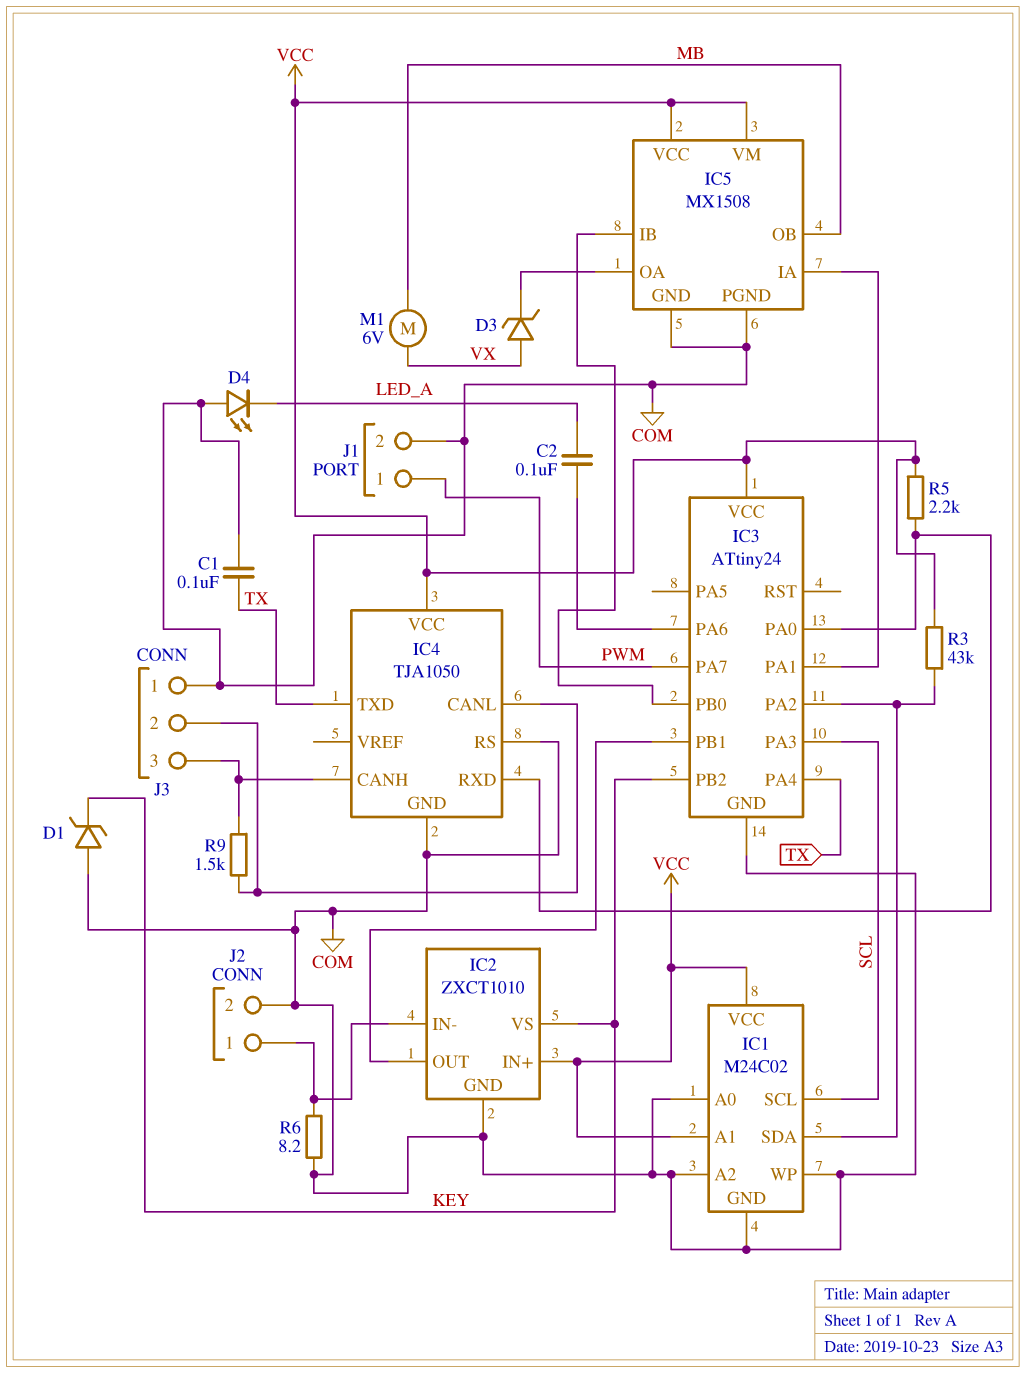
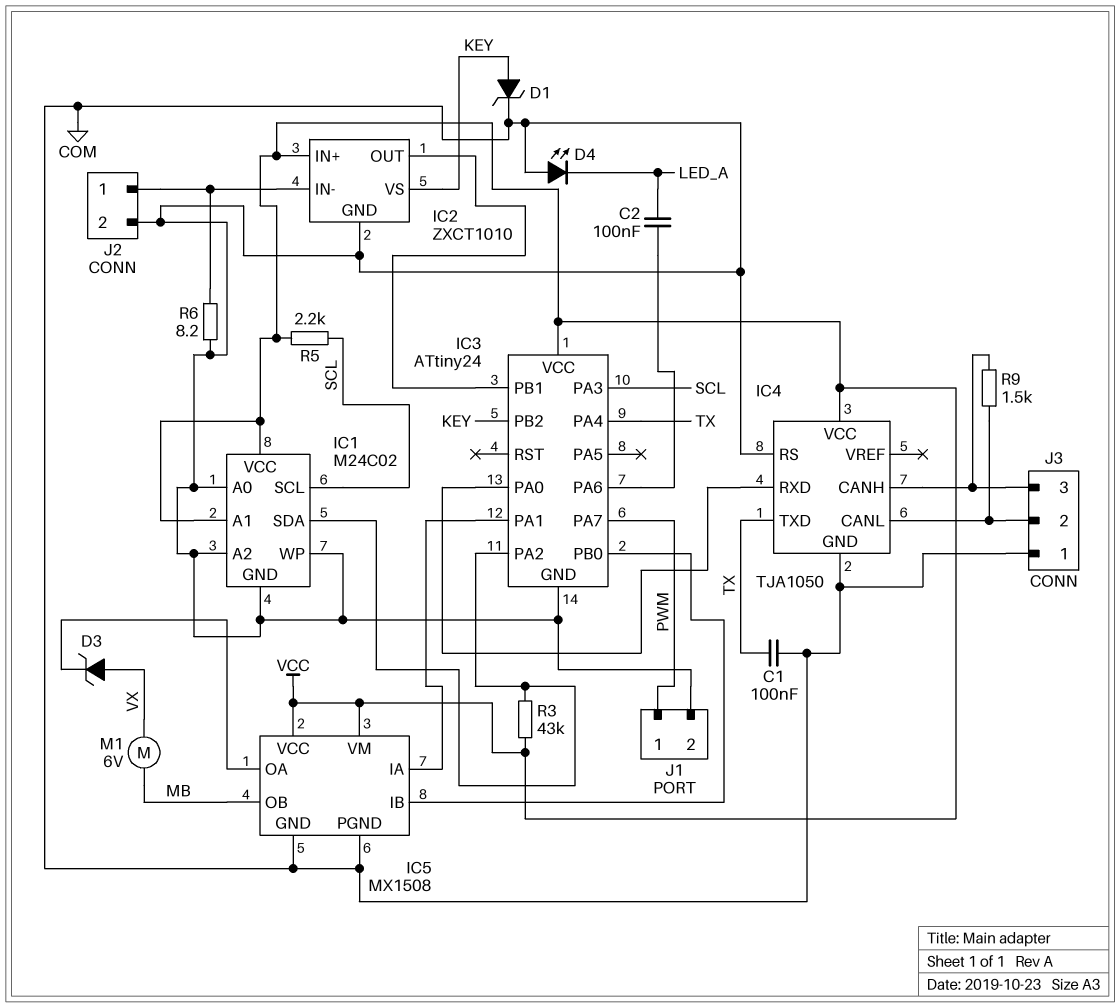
D1: zener (A COM, K KEY) -> zener (A KEY, K COM)
R5: 2.2k (IC3/PA0, VCC) -> 2.2k (SCL, VCC)

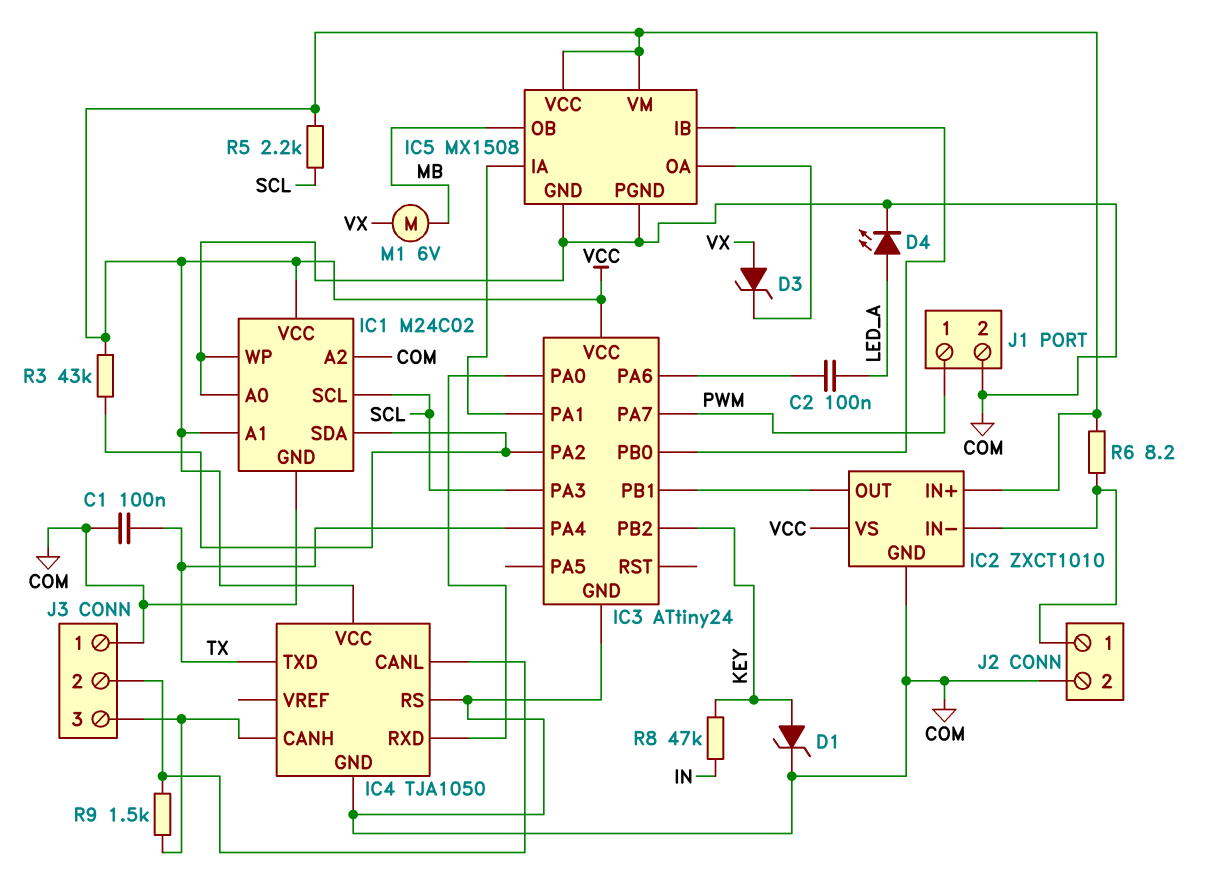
D4: LED (A COM, K LED_A) -> LED (A LED_A, K COM)
IC2 pin VS: KEY -> VCC
R6: 8.2 (COM, IC2/IN-) -> 8.2 (IC2/IN-, VCC)
R8: none -> 47k (IN, KEY)

